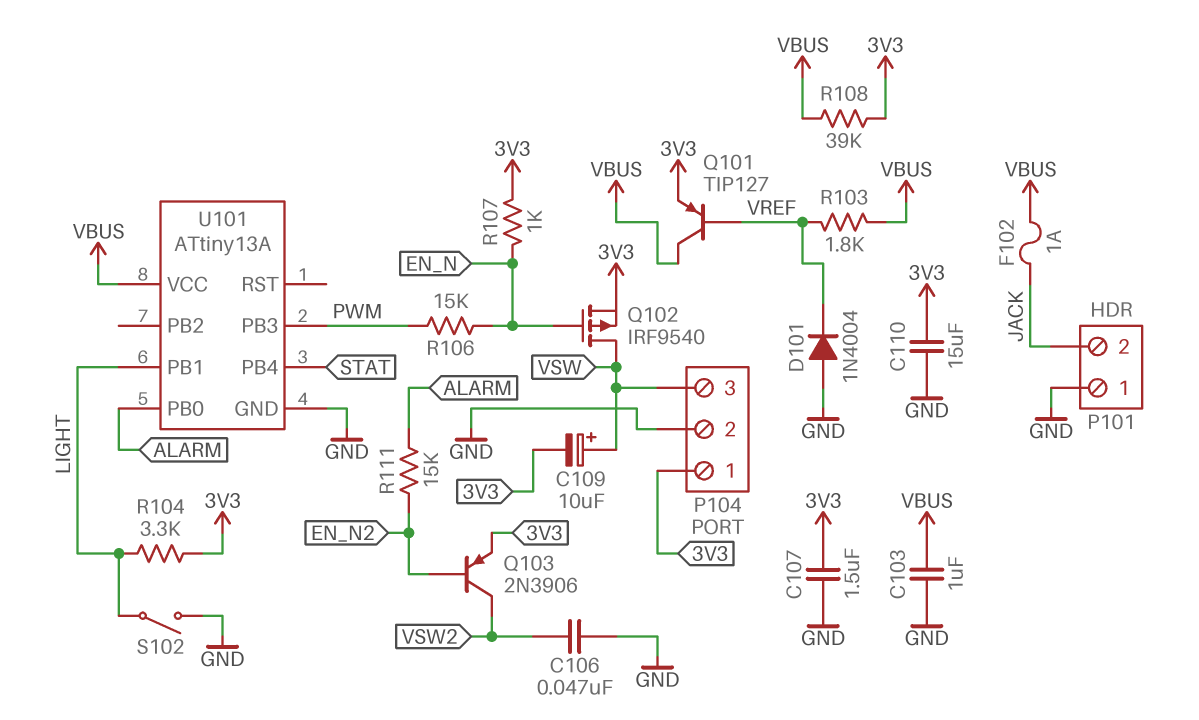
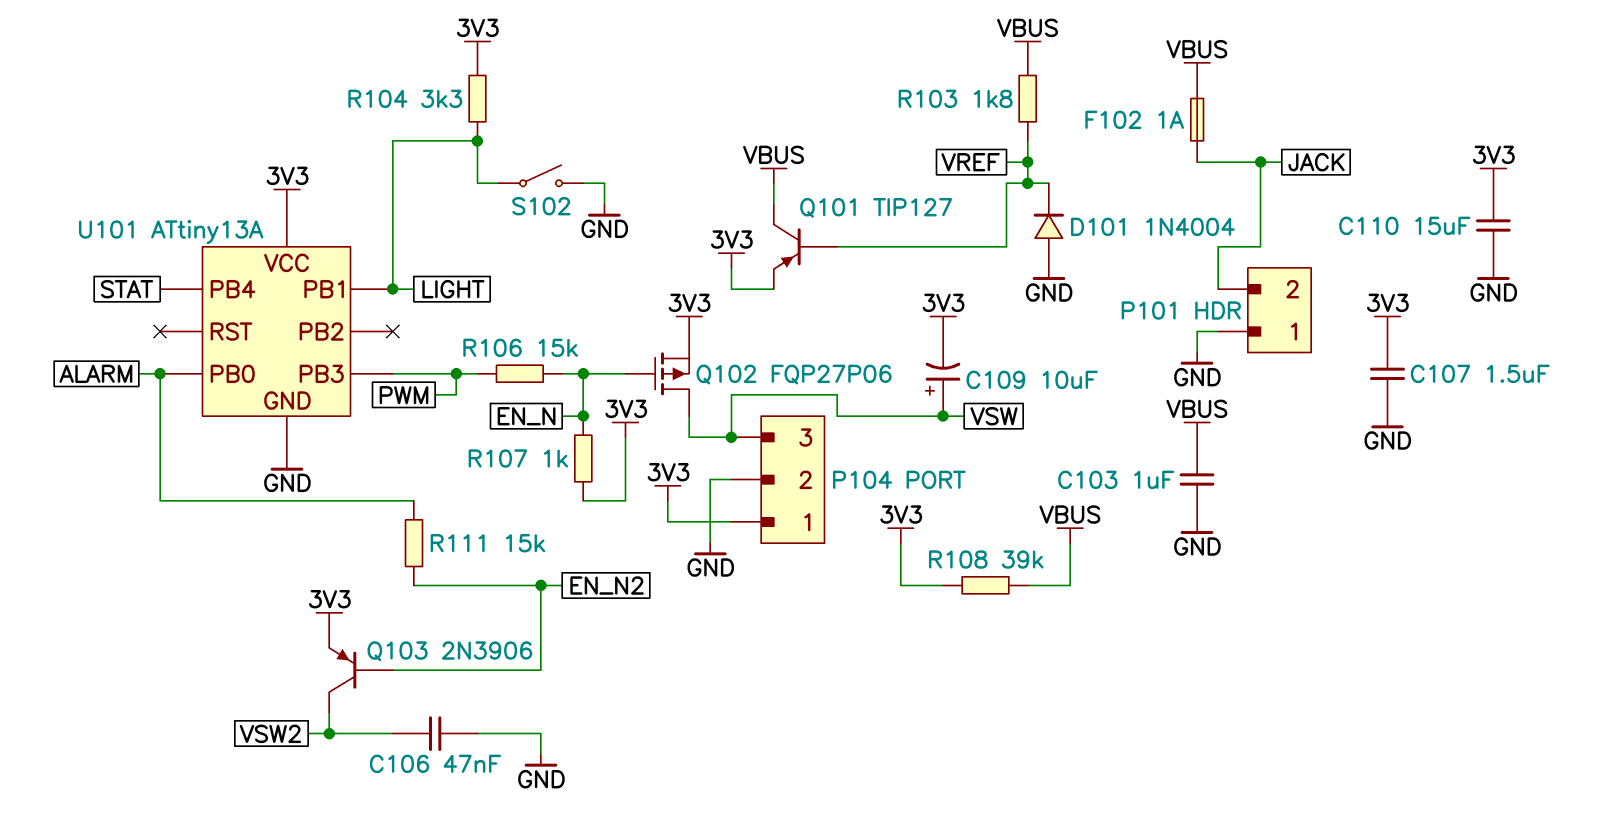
Q102: PMOS IRF9540 (G EN_N, D VSW, S 3V3) -> PMOS FQP27P06 (G EN_N, D VSW, S 3V3)
U101 pin VCC: VBUS -> 3V3

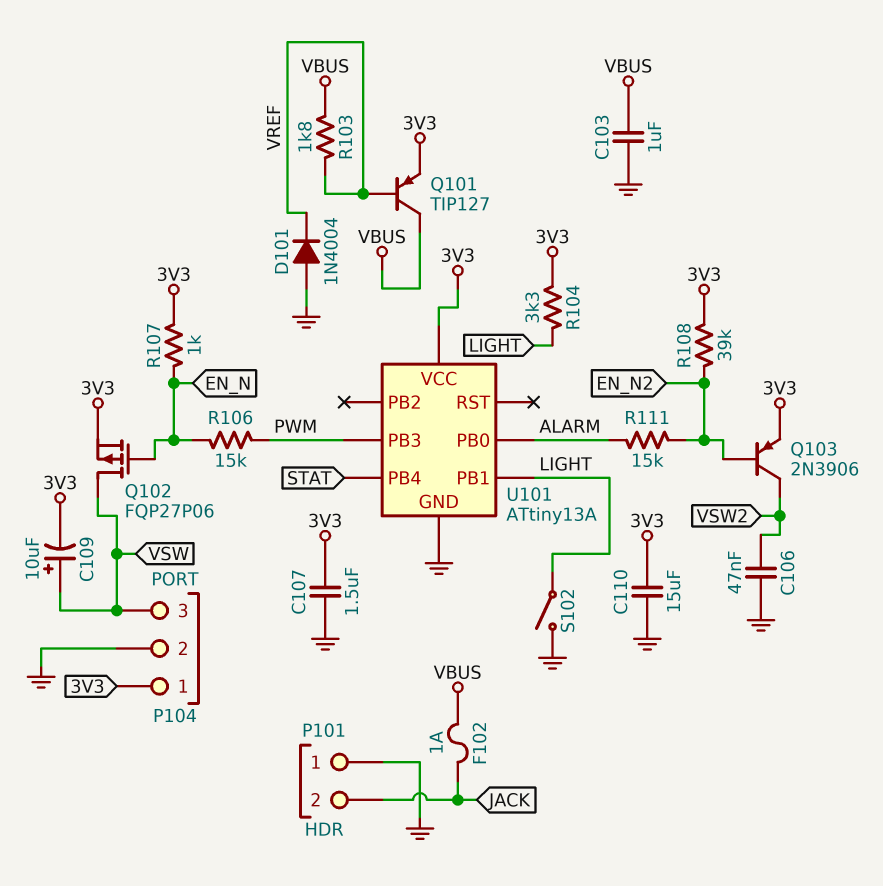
R108: 39k (3V3, VBUS) -> 39k (3V3, EN_N2)

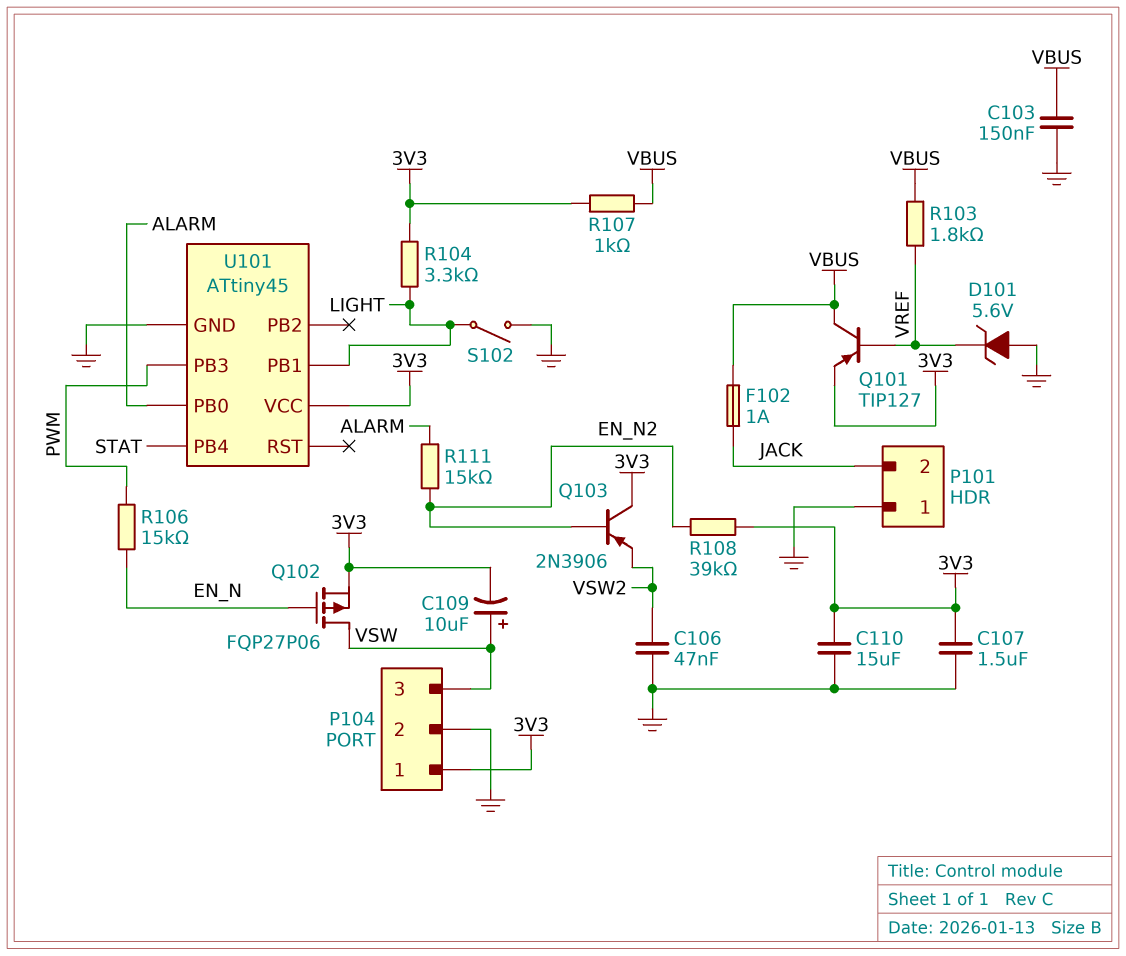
C103: 1uF (GND, VBUS) -> 150nF (GND, VBUS)
D101: diode 1N4004 (A GND, K VREF) -> zener 5.6V (A GND, K VREF)
Q103: PNP 2N3906 (B EN_N2, C VSW2, E 3V3) -> PNP 2N3906 (B EN_N2, C 3V3, E VSW2)
R107: 1k (3V3, EN_N) -> 1k (3V3, VBUS)
U101: ATtiny13A -> ATtiny45

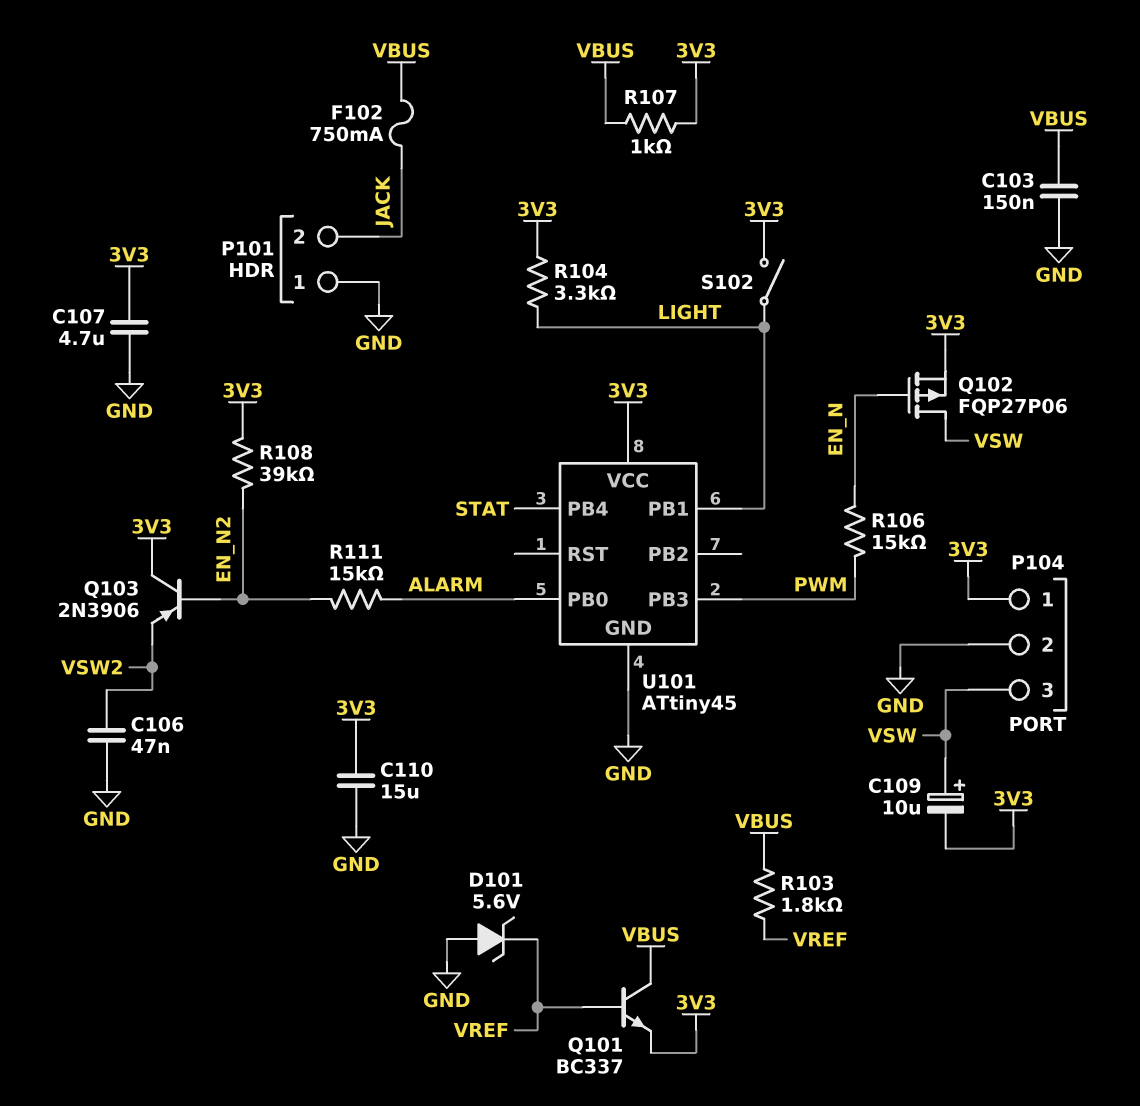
C107: 1.5uF (3V3, GND) -> 4.7uF (3V3, GND)
F102: 1A (JACK, VBUS) -> 750mA (JACK, VBUS)
Q101: PNP TIP127 (B VREF, C VBUS, E 3V3) -> NPN BC337 (B VREF, C VBUS, E 3V3)
S102: switch (GND, LIGHT) -> switch (3V3, LIGHT)

